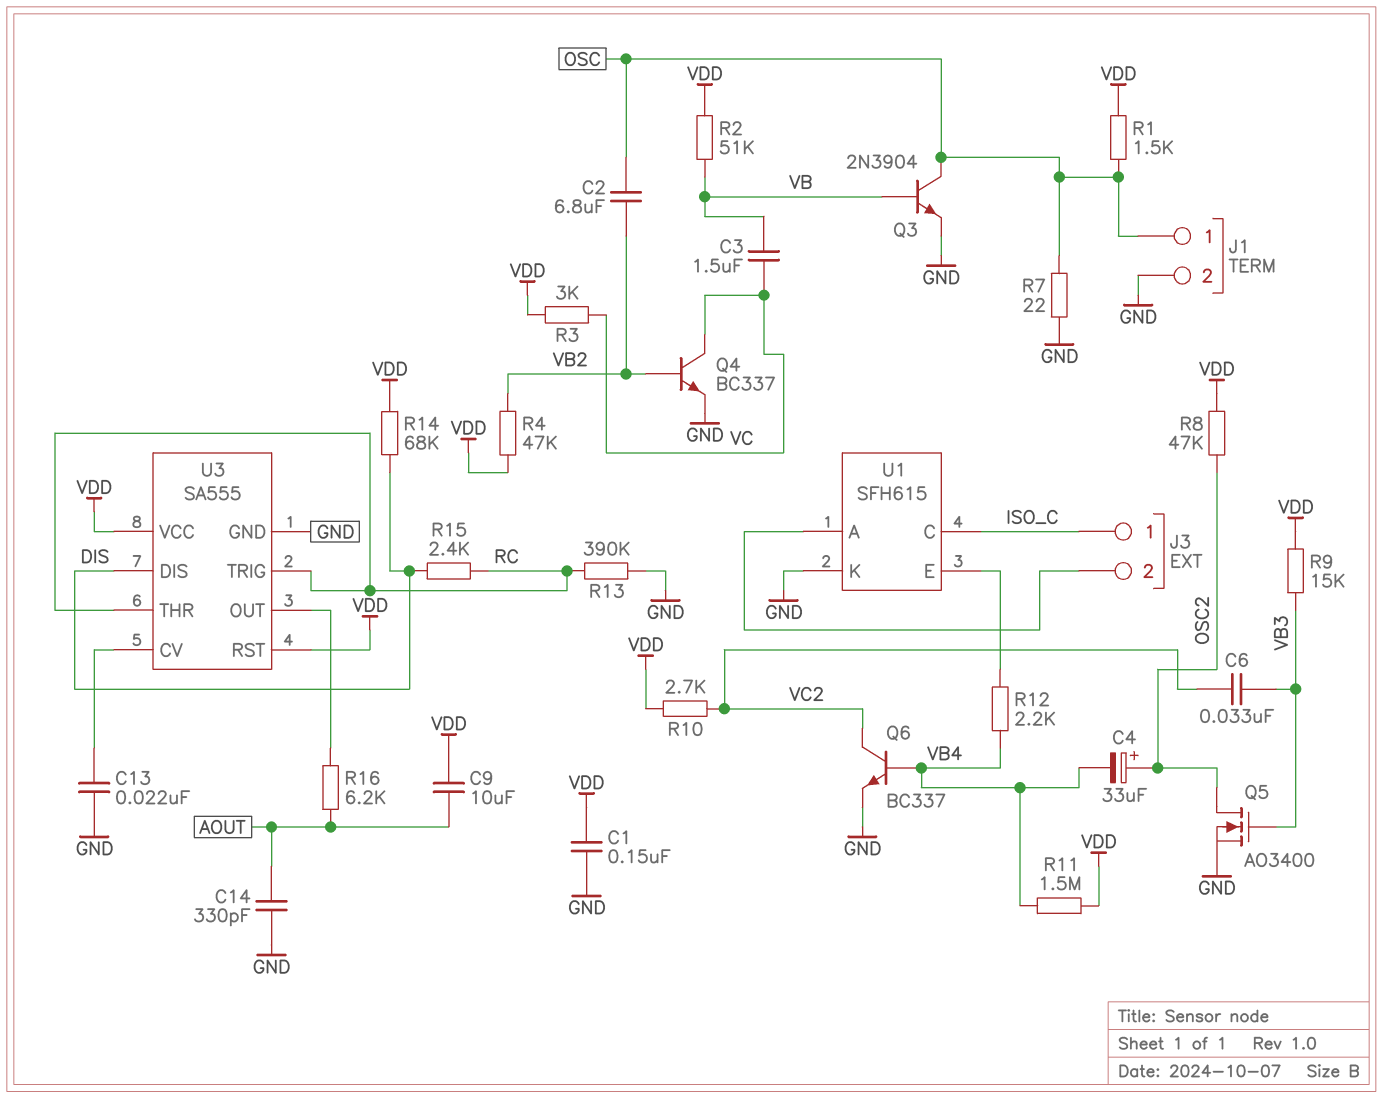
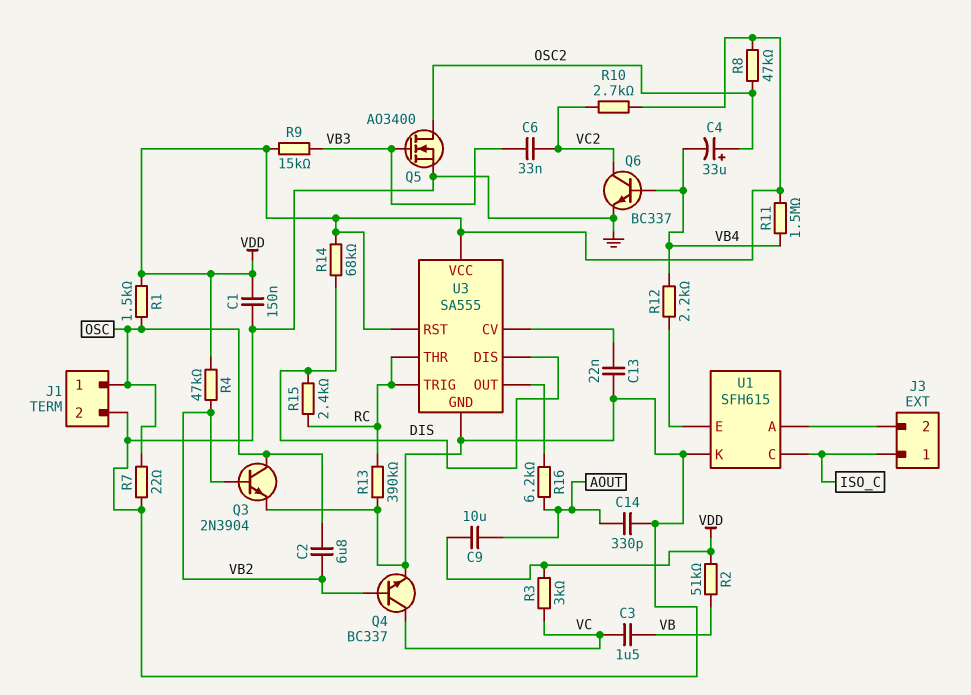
Q3: NPN 2N3904 (B VB, C OSC, E GND) -> NPN 2N3904 (B VB2, C OSC, E GND)

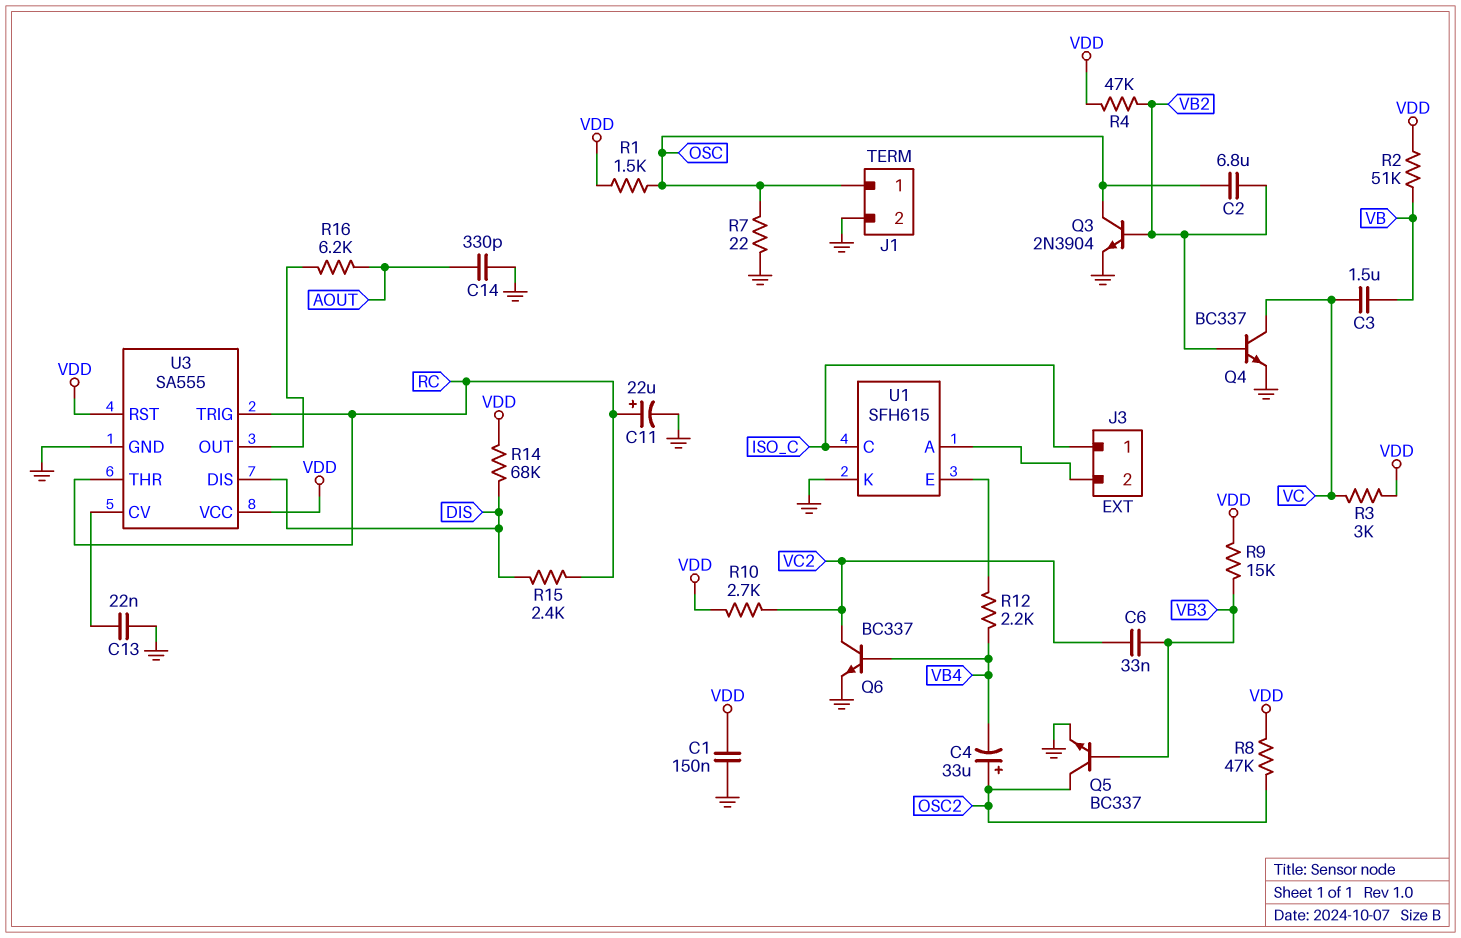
C9: 10uF (AOUT, VDD) -> none
C11: none -> 22uF (plus RC, minus GND)
Q5: NMOS AO3400 (G VB3, D OSC2, S GND) -> NPN BC337 (B VB3, C OSC2, E GND)
R11: 1.5M (VB4, VDD) -> none
R13: 390k (GND, RC) -> none

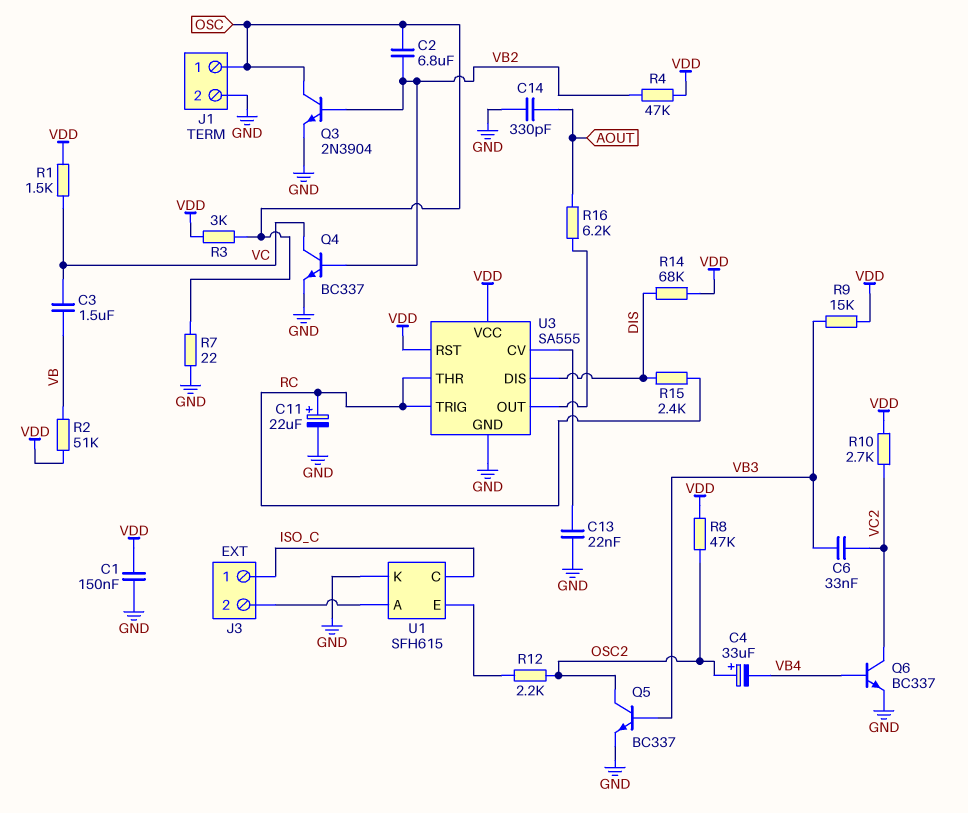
R1: 1.5k (OSC, VDD) -> 1.5k (VC, VDD)
R3: 3k (VC, VDD) -> 3k (OSC, VDD)
R12: 2.2k (U1/E, VB4) -> 2.2k (OSC2, U1/E)

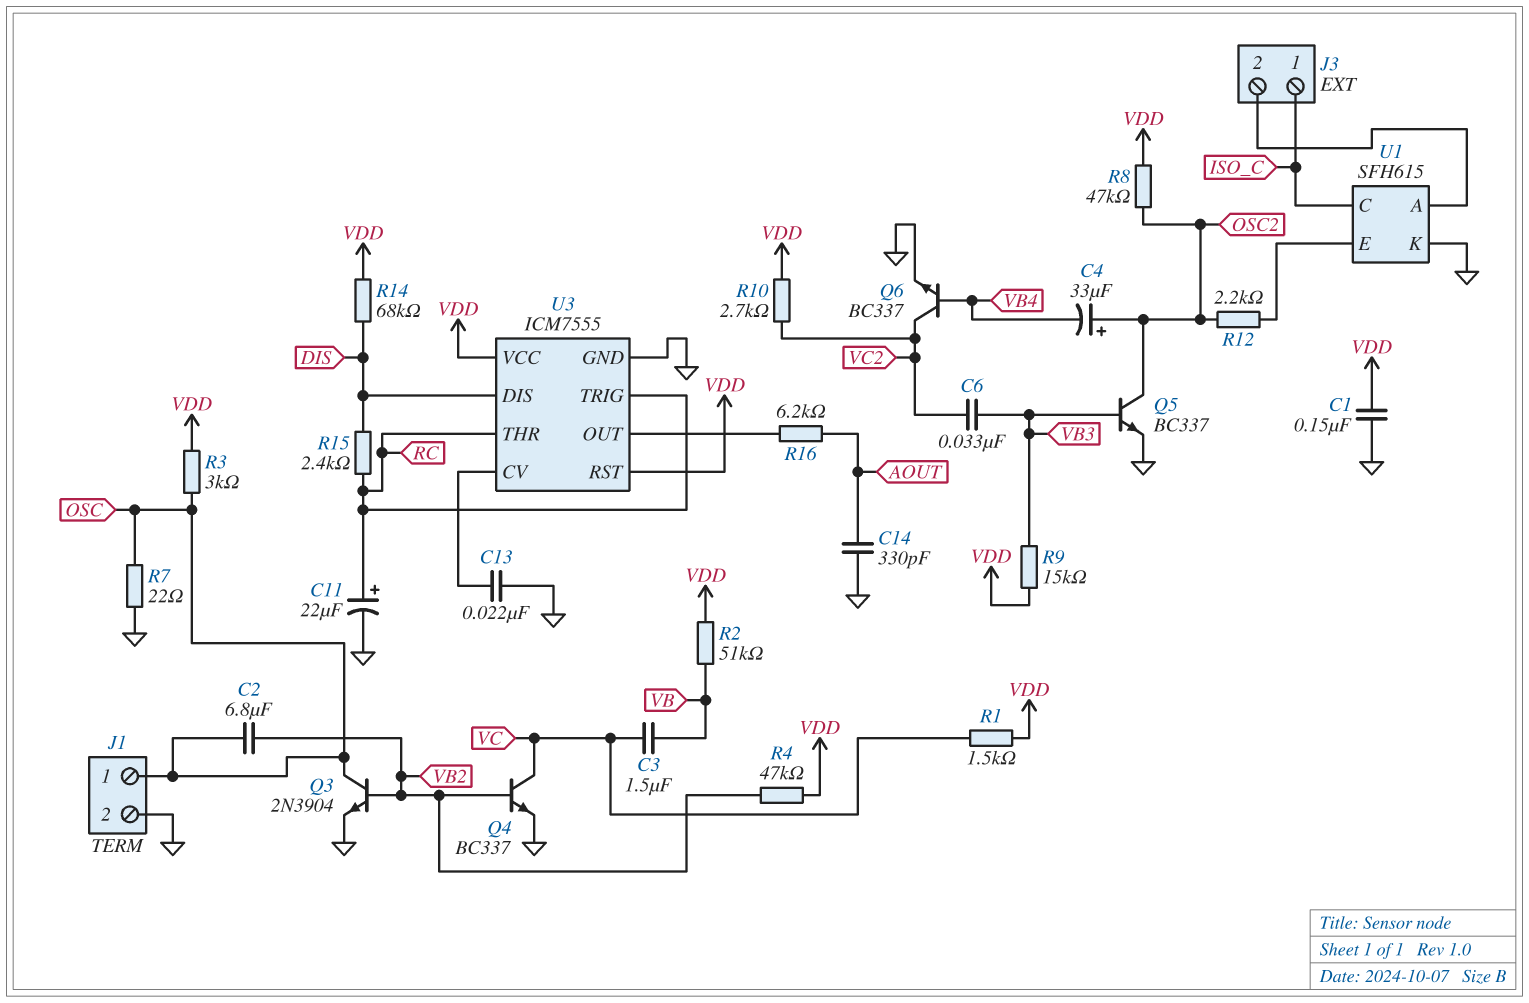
U3: SA555 -> ICM7555

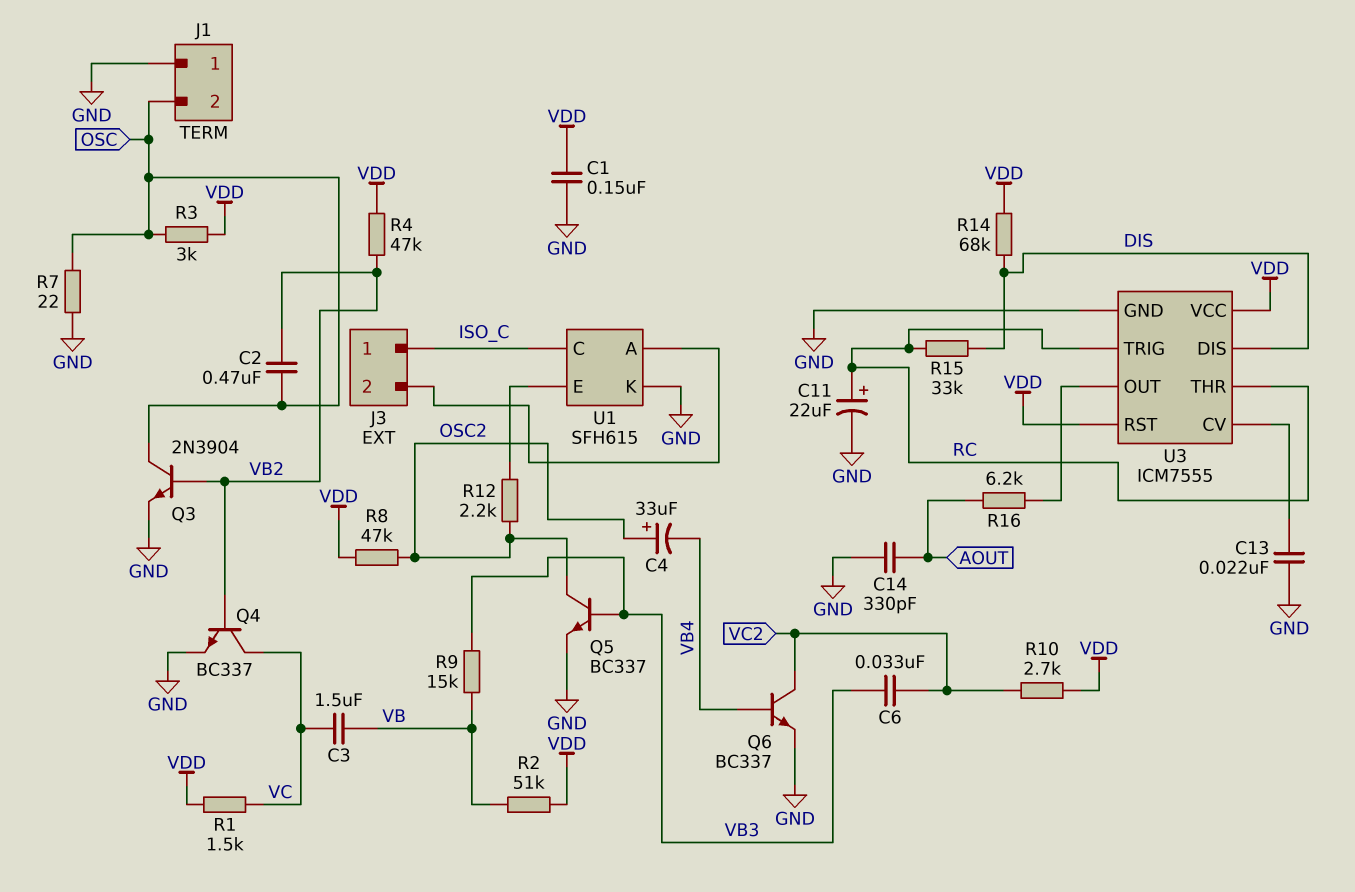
C2: 6.8uF (OSC, VB2) -> 470nF (OSC, VB2)
J1 pin 1: OSC -> GND
J1 pin 2: GND -> OSC
R9: 15k (VB3, VDD) -> 15k (VB, VB3)
R15: 2.4k (DIS, RC) -> 33k (DIS, RC)

